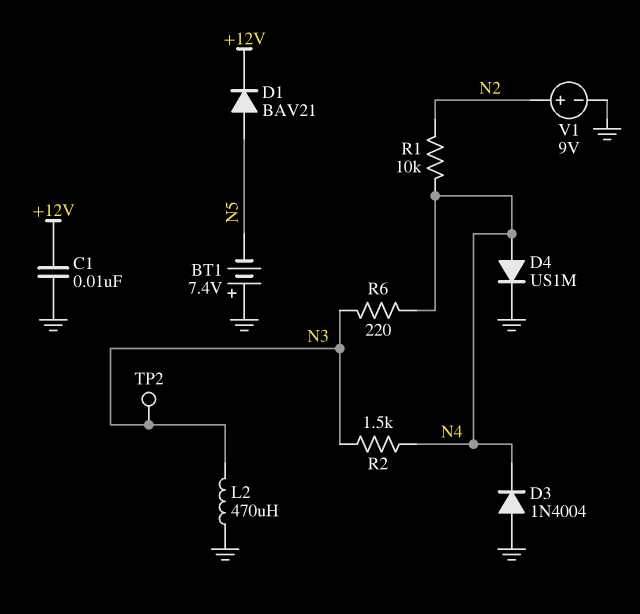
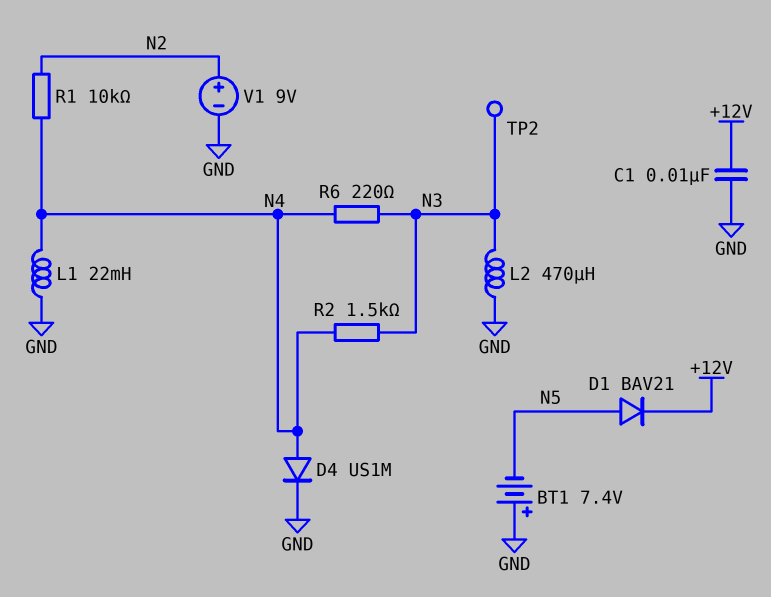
D3: diode 1N4004 (A GND, K N4) -> none
L1: none -> 22mH (GND, N4)

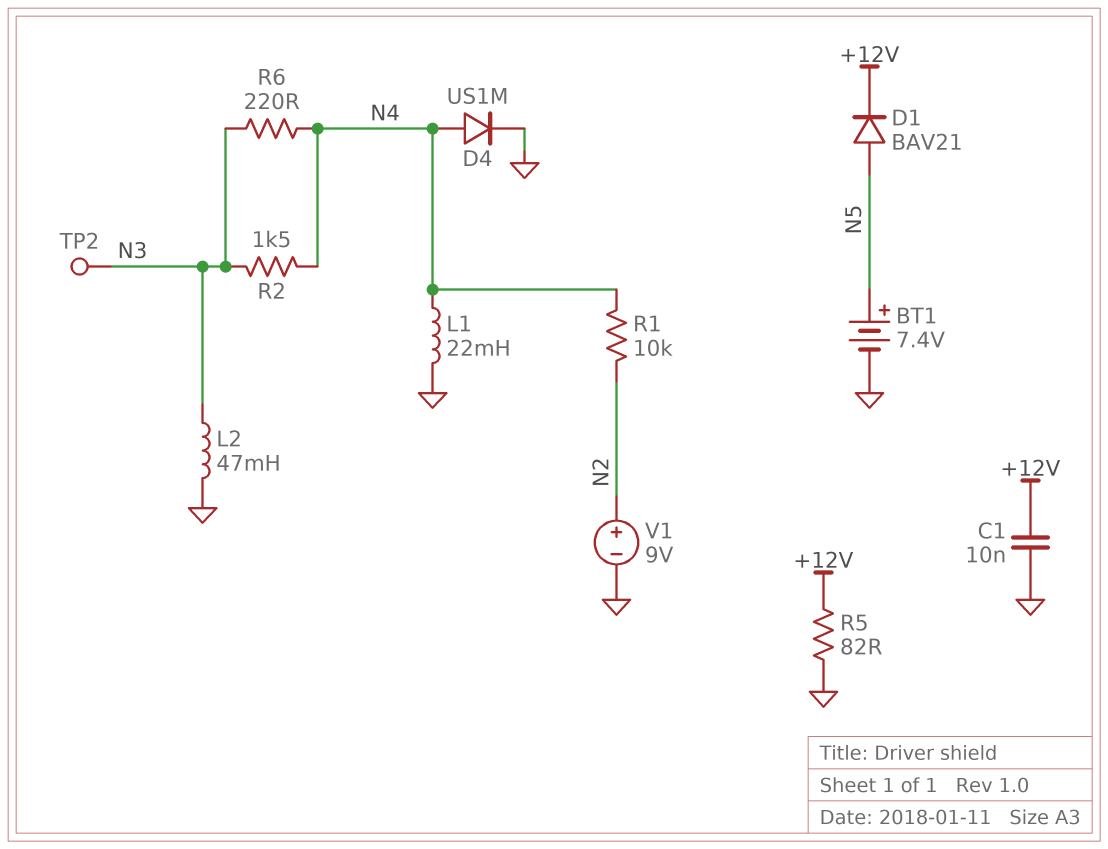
BT1: 7.4V (plus GND, minus N5) -> 7.4V (plus N5, minus GND)
L2: 470uH (GND, N3) -> 47mH (GND, N3)
R5: none -> 82 (+12V, GND)

